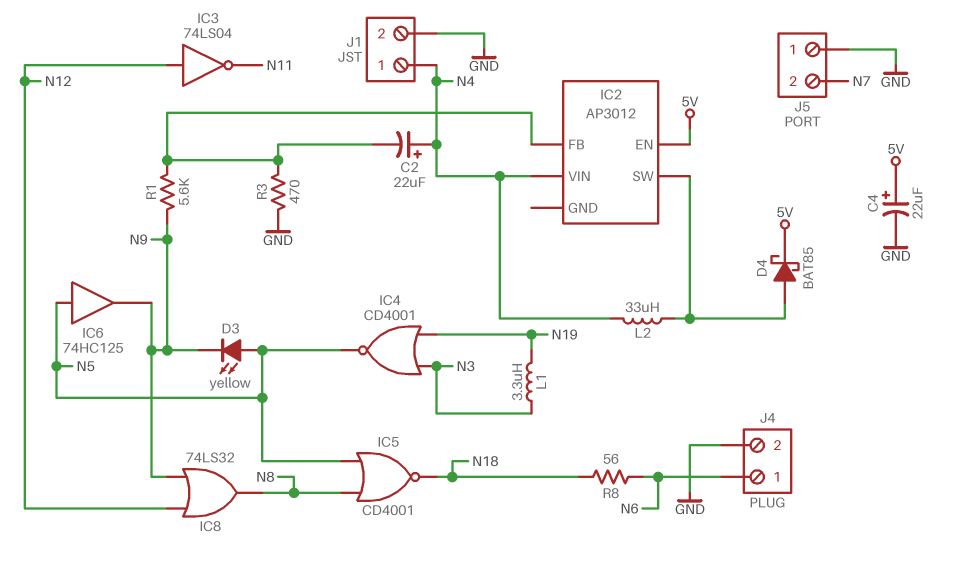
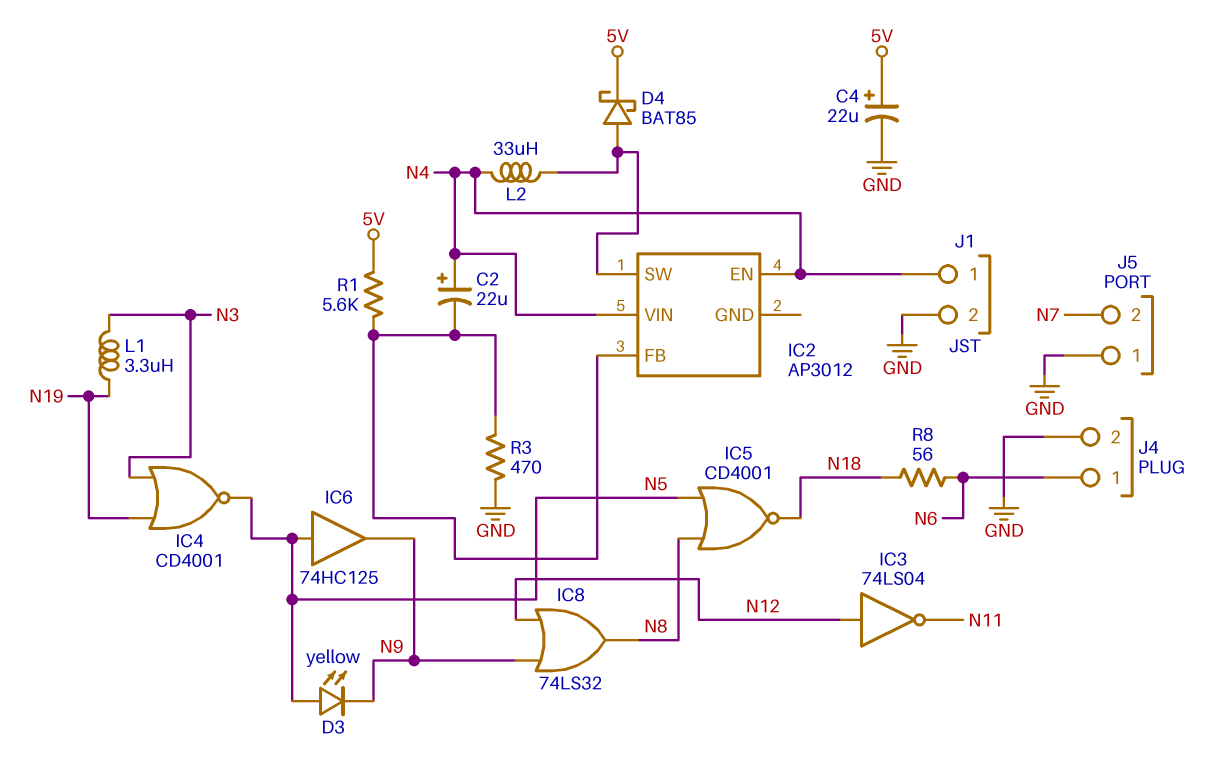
IC2 pin EN: 5V -> N4
R1: 5.6k (IC2/FB, N9) -> 5.6k (5V, IC2/FB)

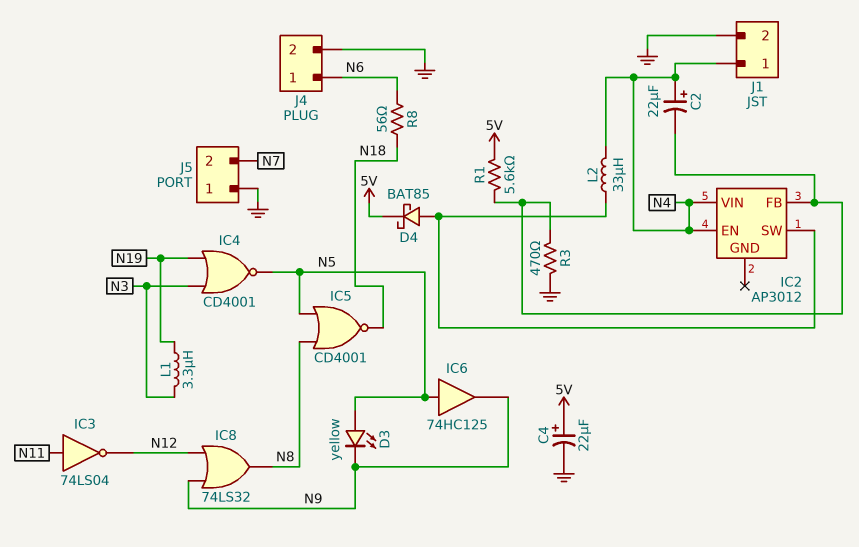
IC3: NOT 74LS04 (in N12, out N11) -> NOT 74LS04 (in N11, out N12)

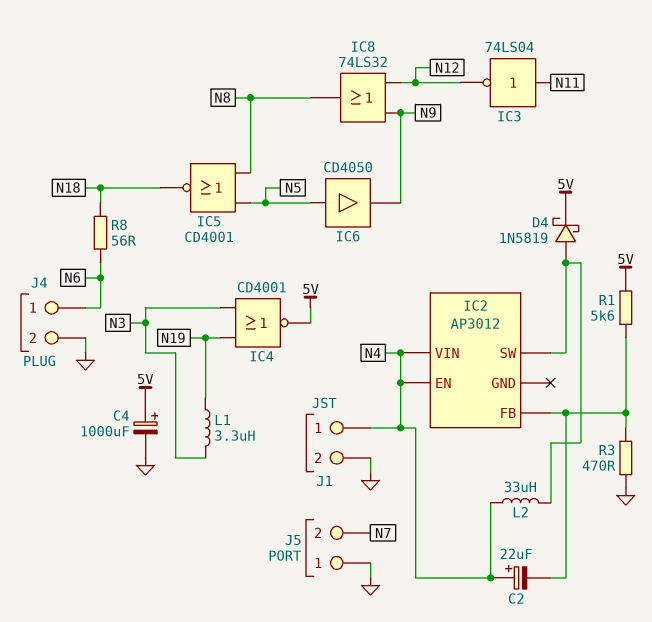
C4: 22uF (plus 5V, minus GND) -> 1000uF (plus 5V, minus GND)
D3: LED yellow (A N5, K N9) -> none
D4: schottky BAT85 (A IC2/SW, K 5V) -> schottky 1N5819 (A IC2/SW, K 5V)
IC4: NOR CD4001 (in N3, in N19, out N5) -> NOR CD4001 (in N3, in N19, out 5V)
IC6: buffer 74HC125 (in N5, out N9) -> buffer CD4050 (in N5, out N9)

